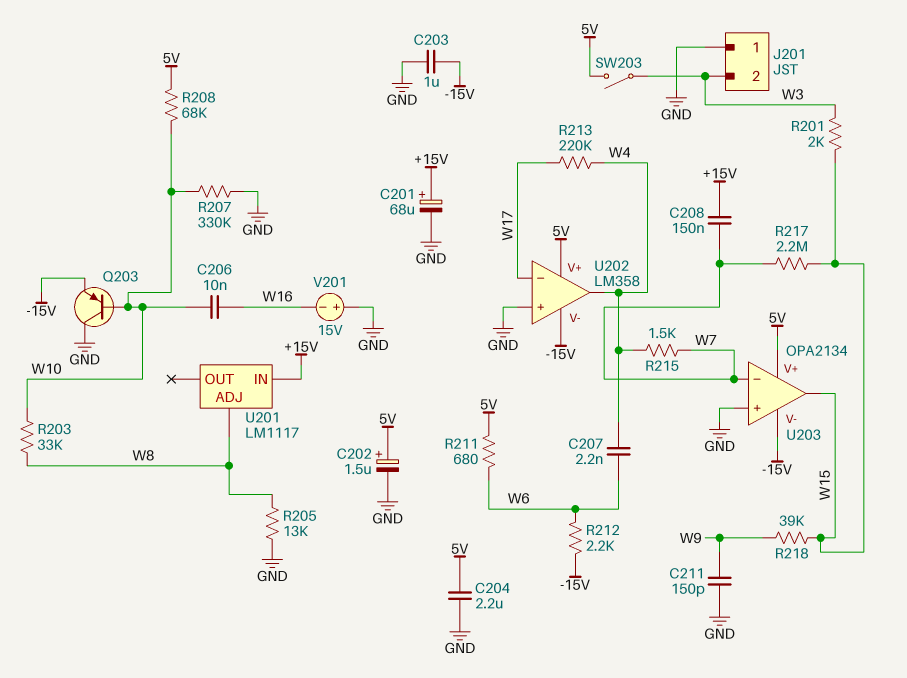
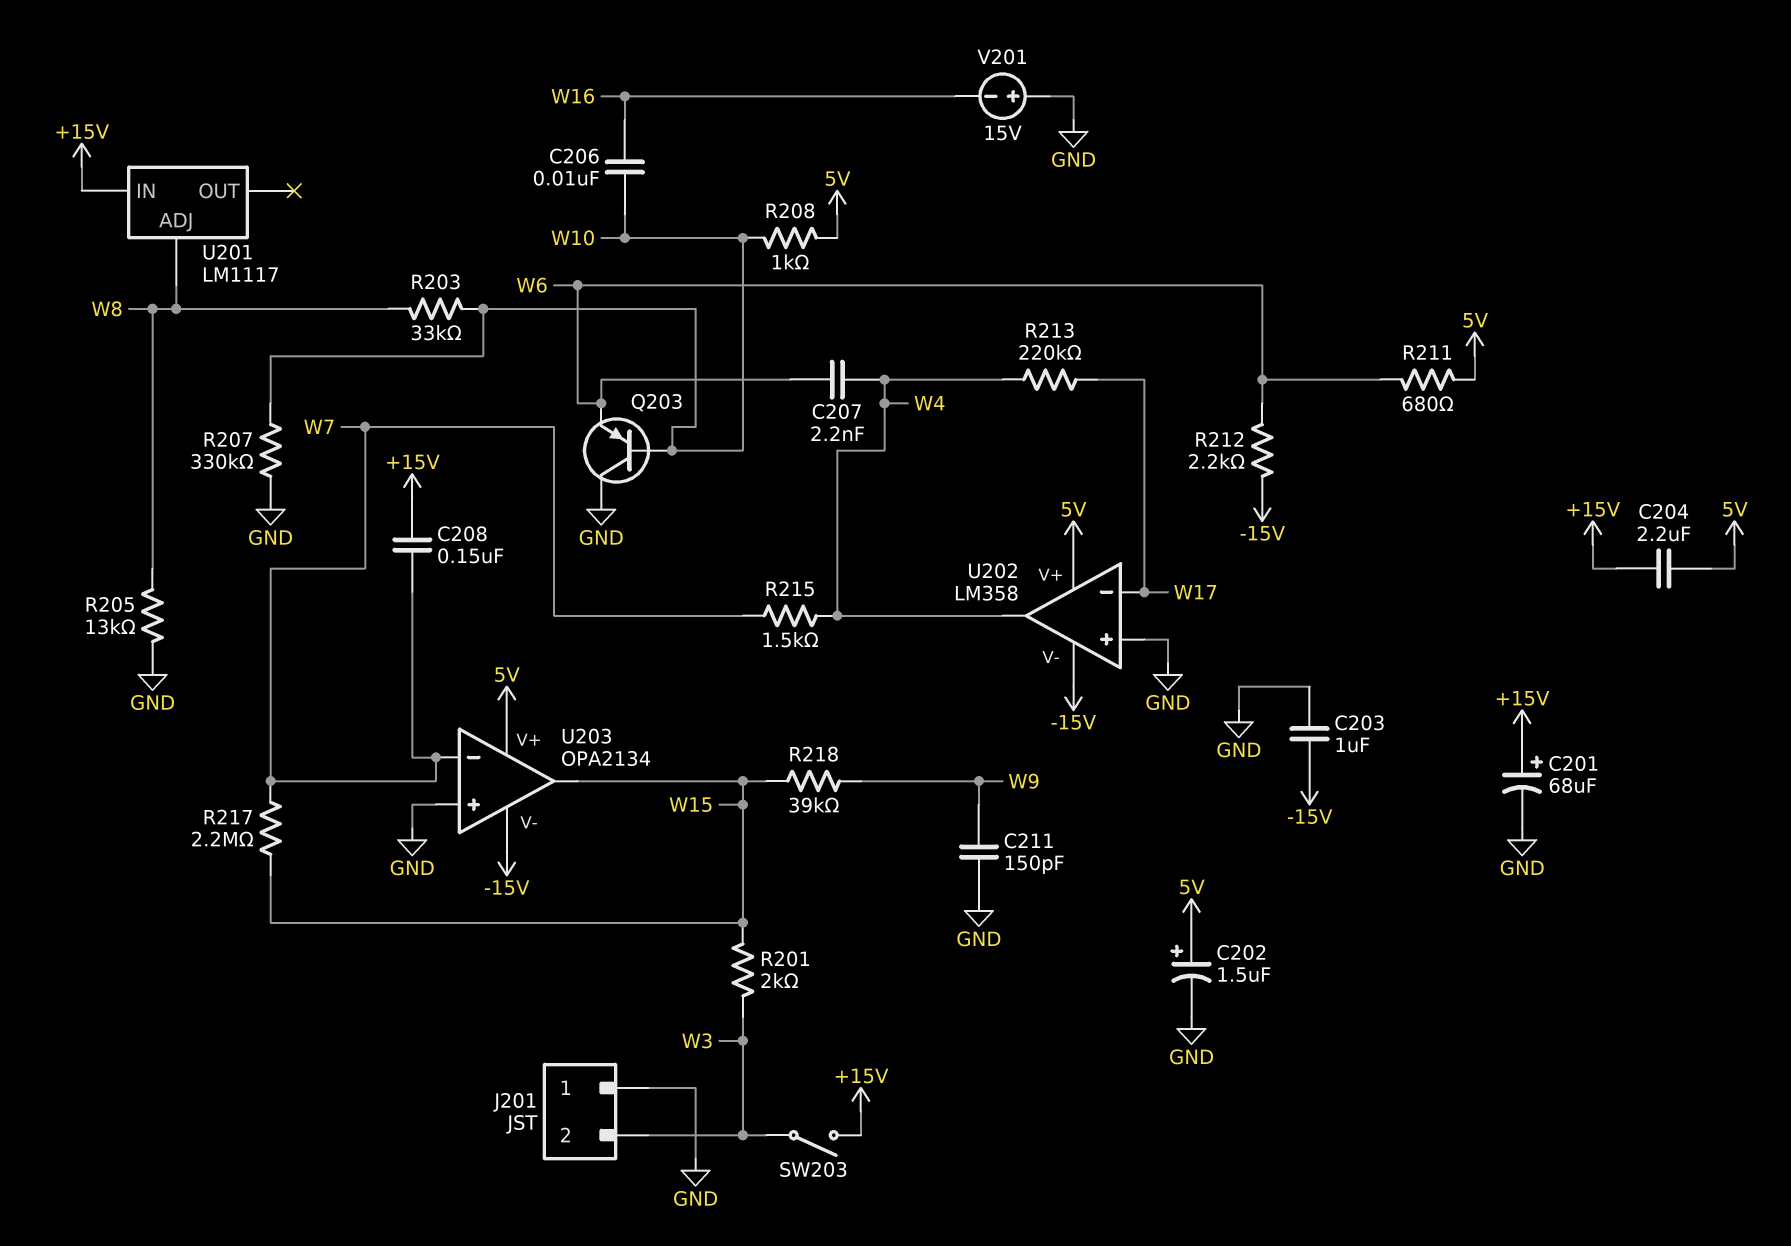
C204: 2.2uF (5V, GND) -> 2.2uF (+15V, 5V)
Q203: PNP (B W10, C GND, E -15V) -> PNP (B W10, C GND, E W6)
R208: 68k (5V, W10) -> 1k (5V, W10)
SW203: switch (5V, W3) -> switch (+15V, W3)

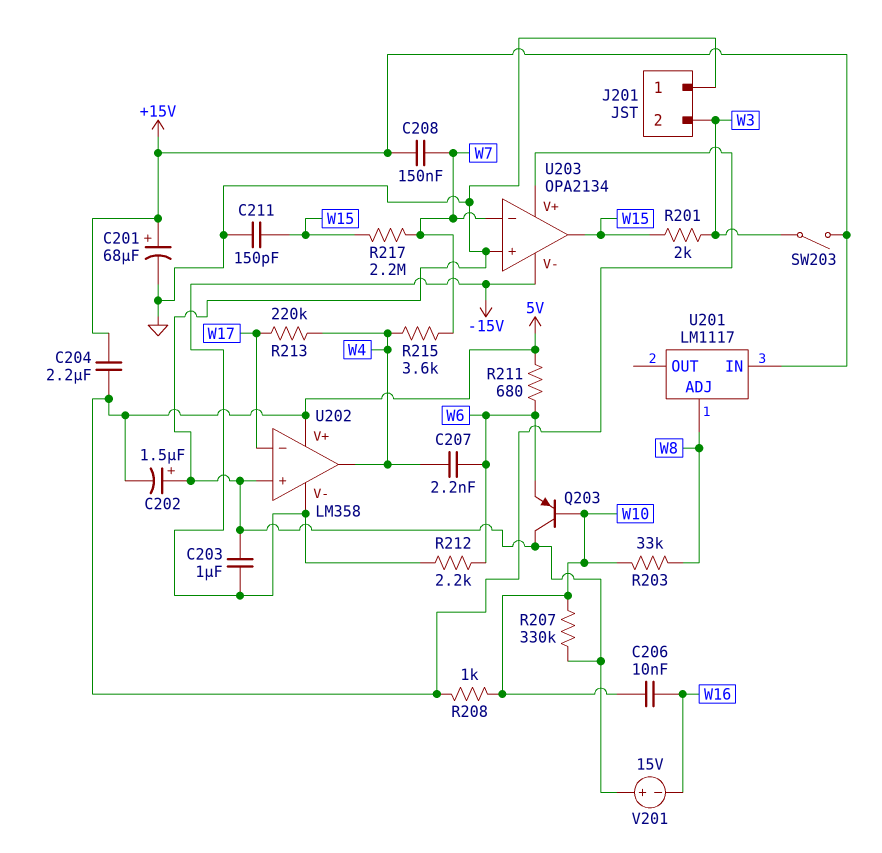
C202: 1.5uF (plus 5V, minus GND) -> 1.5uF (plus GND, minus 5V)
C211: 150pF (GND, W9) -> 150pF (GND, W15)
R205: 13k (GND, W8) -> none
R215: 1.5k (W4, W7) -> 3.6k (W4, W7)
R218: 39k (W9, W15) -> none

